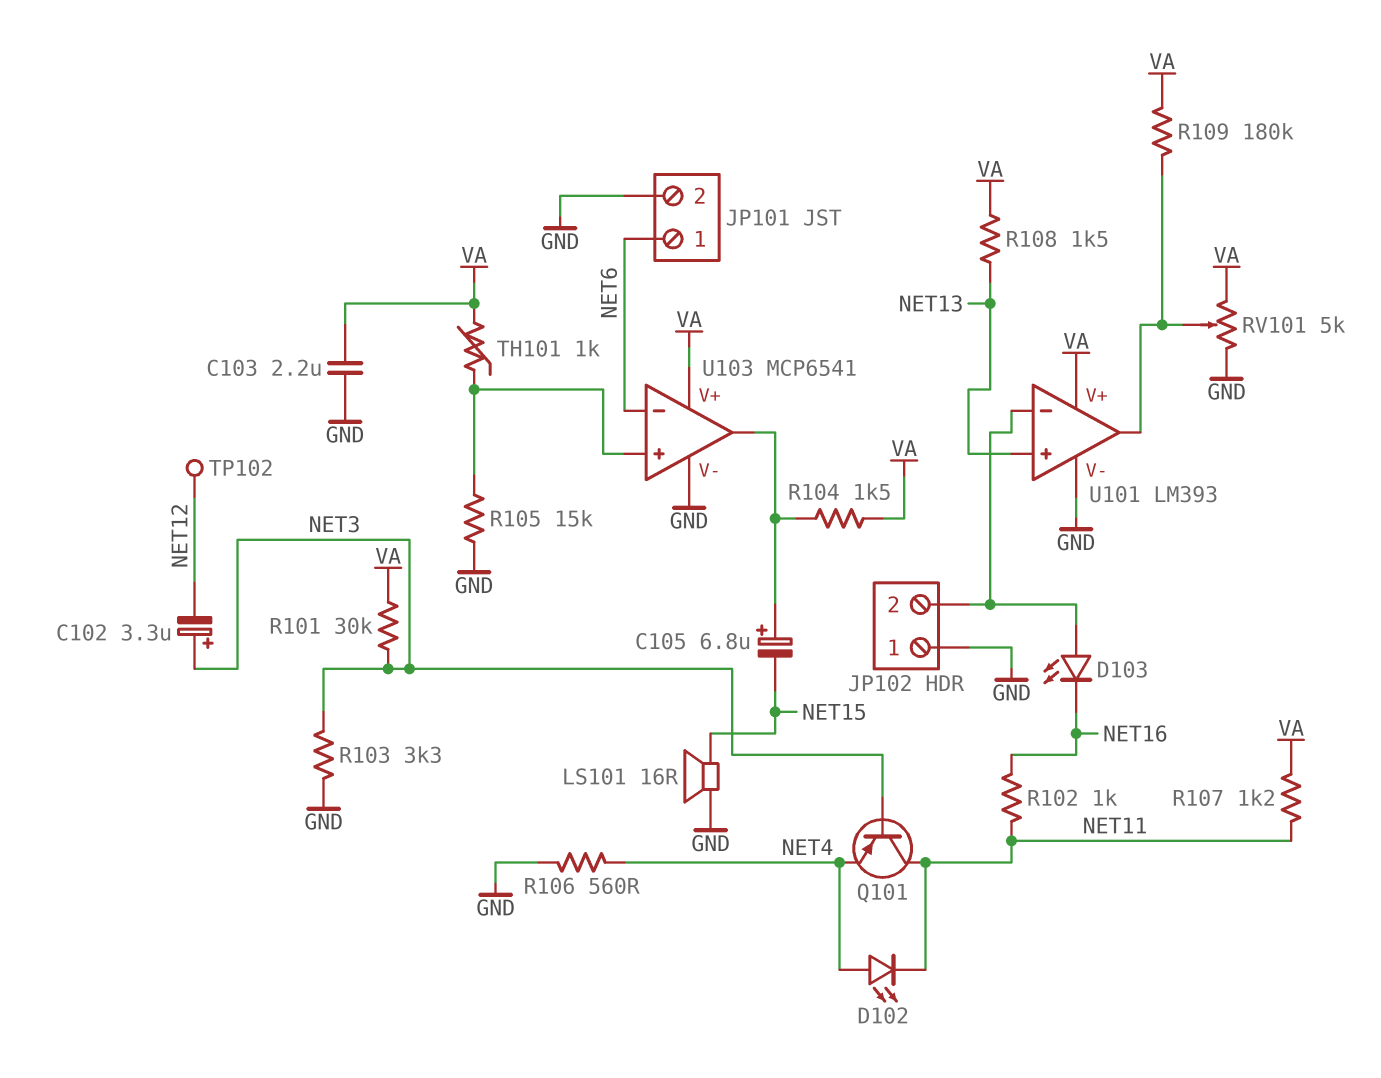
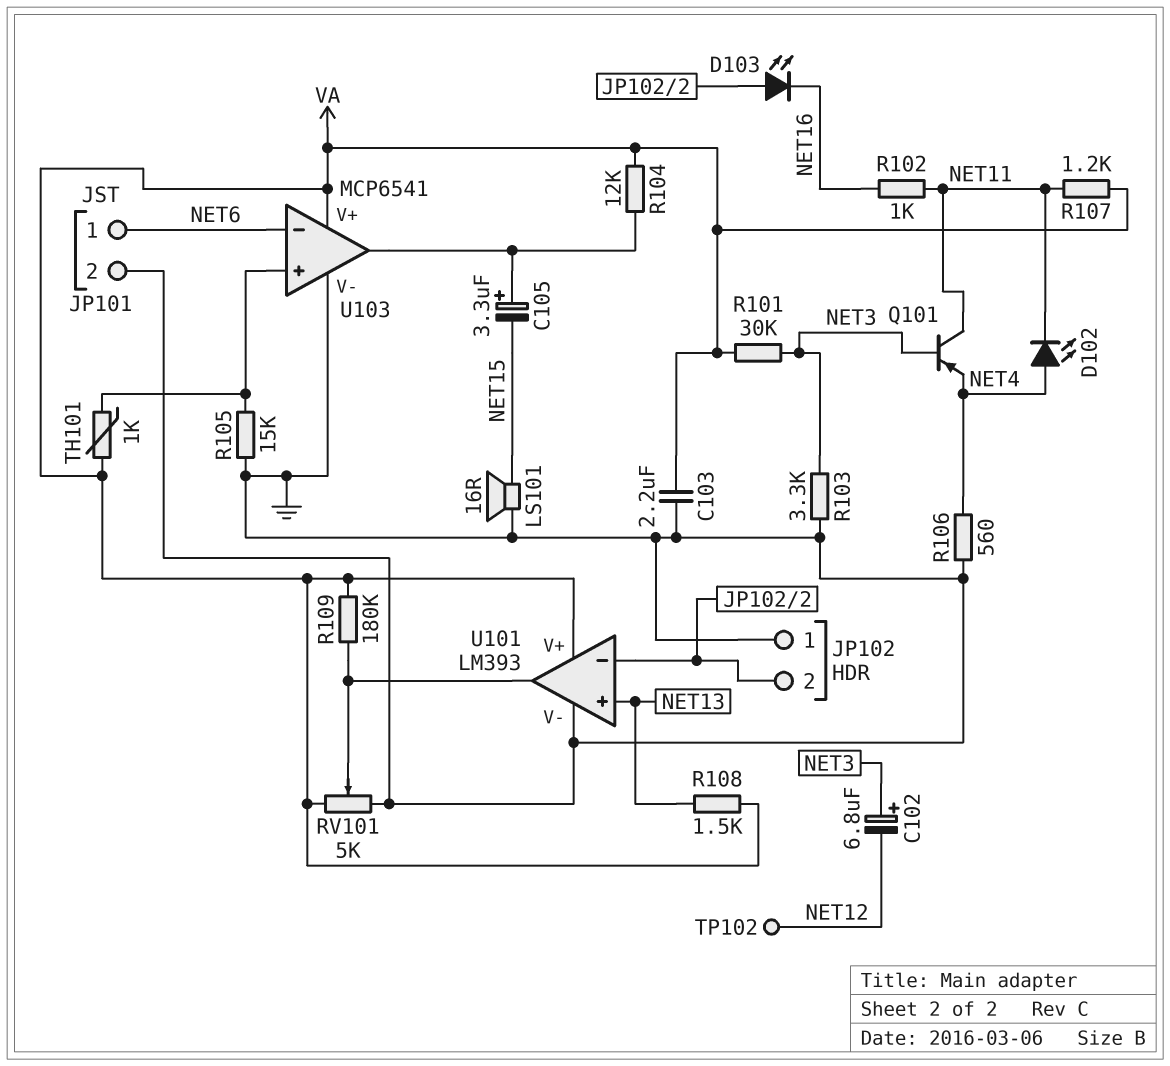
C102: 3.3uF (plus NET3, minus NET12) -> 6.8uF (plus NET3, minus NET12)
C105: 6.8uF (plus U103/out, minus NET15) -> 3.3uF (plus U103/out, minus NET15)
R104: 1.5k (U103/out, VA) -> 12k (U103/out, VA)

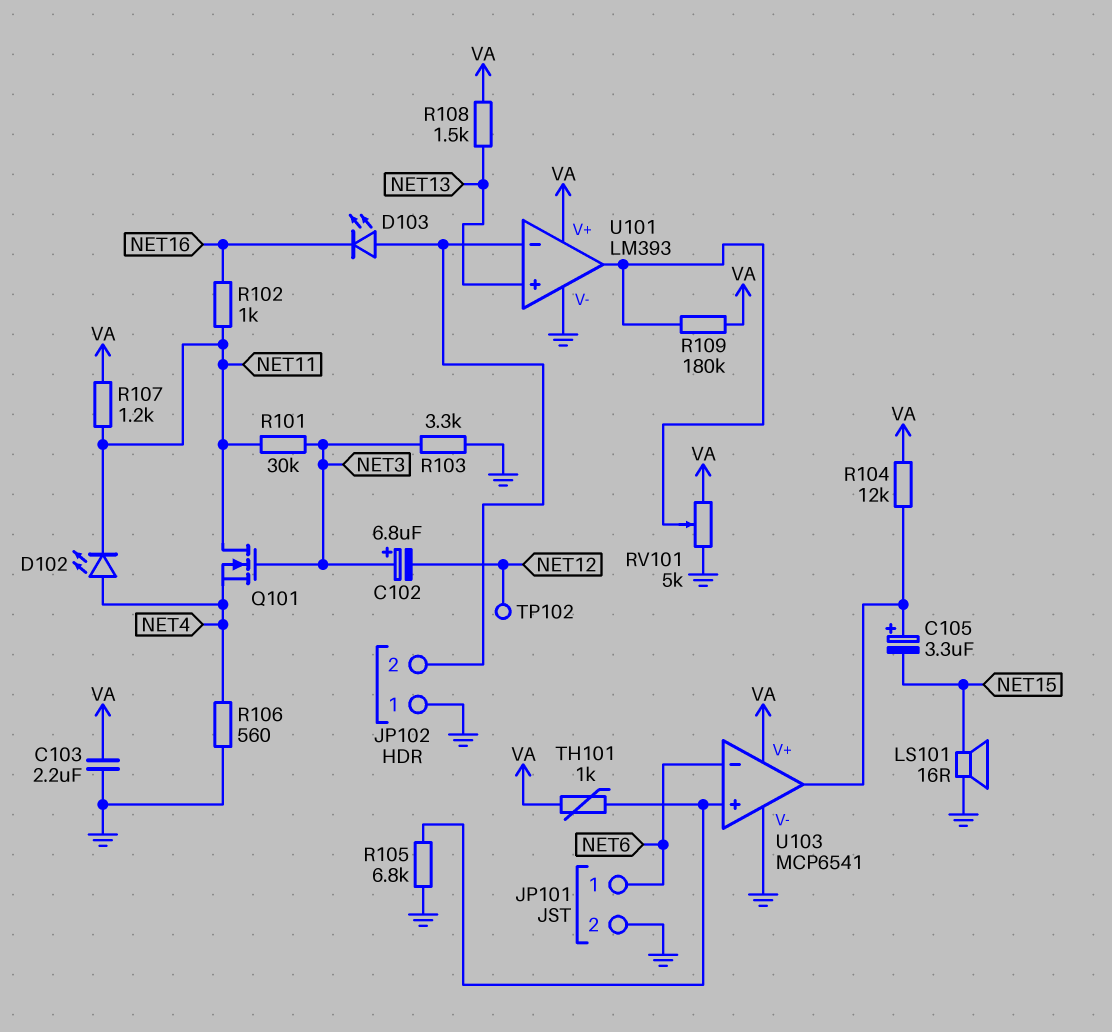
Q101: PNP (B NET3, C NET11, E NET4) -> NMOS (G NET3, D NET11, S NET4)
R101: 30k (NET3, VA) -> 30k (NET3, NET11)
R105: 15k (GND, U103/in+) -> 6.8k (GND, U103/in+)

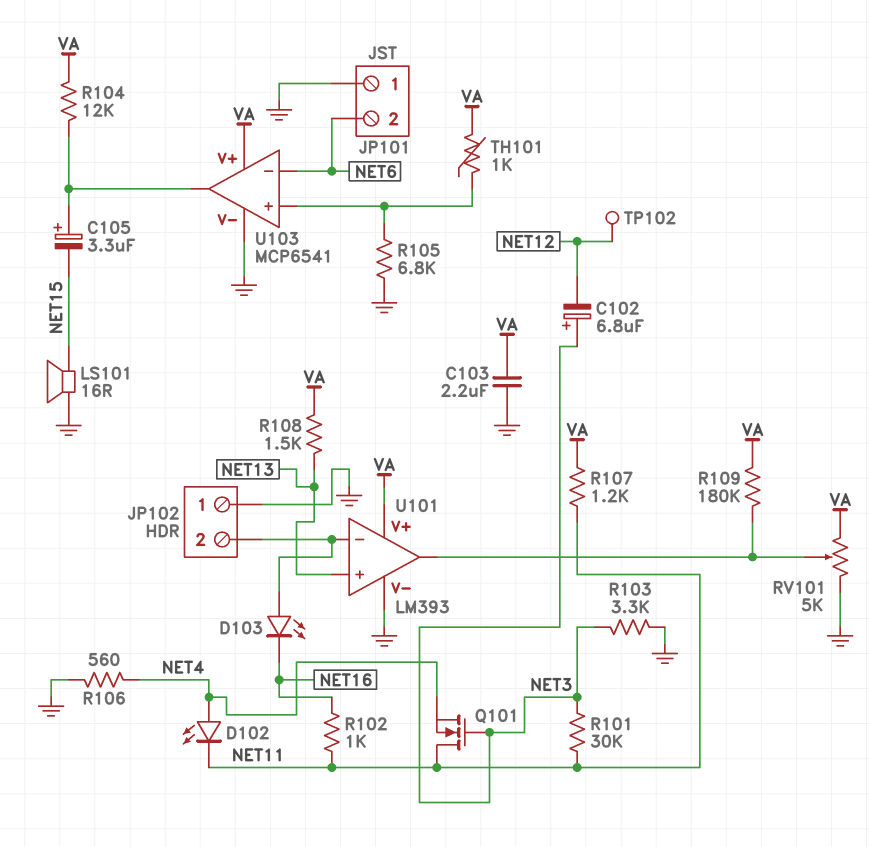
JP101 pin 1: NET6 -> GND
JP101 pin 2: GND -> NET6

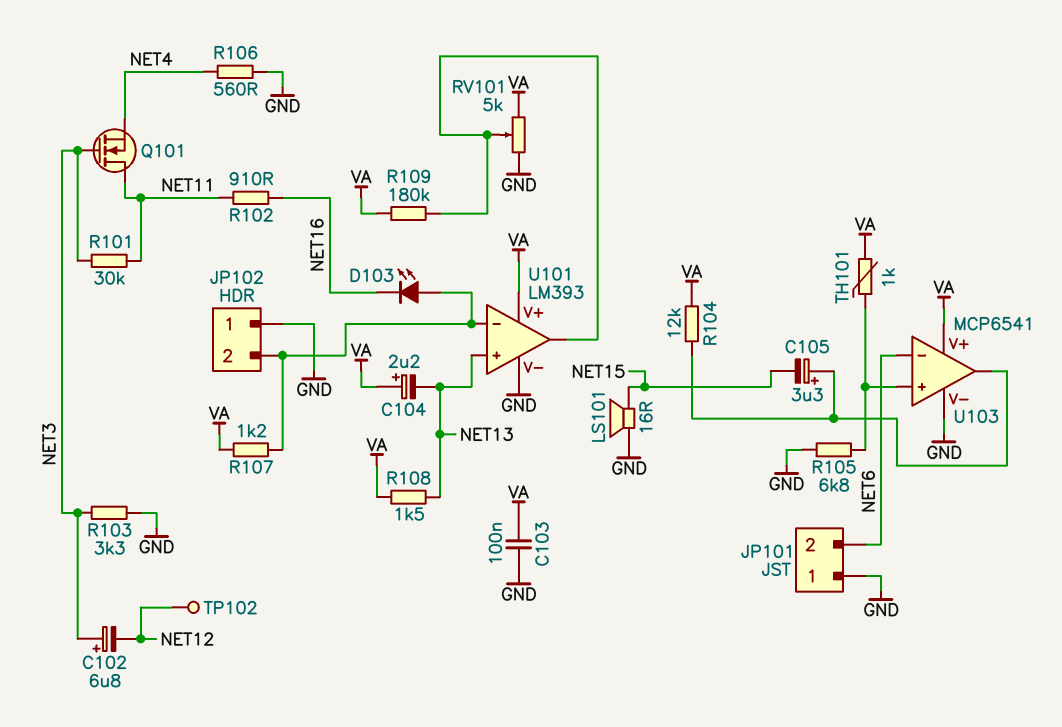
C103: 2.2uF (GND, VA) -> 100nF (GND, VA)
C104: none -> 2.2uF (plus VA, minus NET13)
D102: LED (A NET4, K NET11) -> none
R102: 1k (NET11, NET16) -> 910 (NET11, NET16)
R107: 1.2k (NET11, VA) -> 1.2k (JP102/2, VA)

